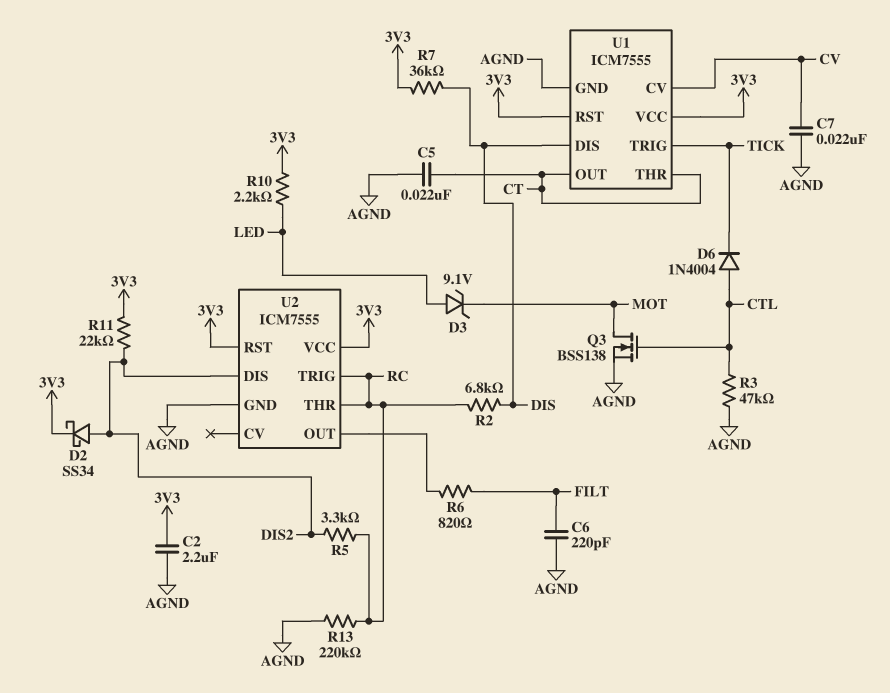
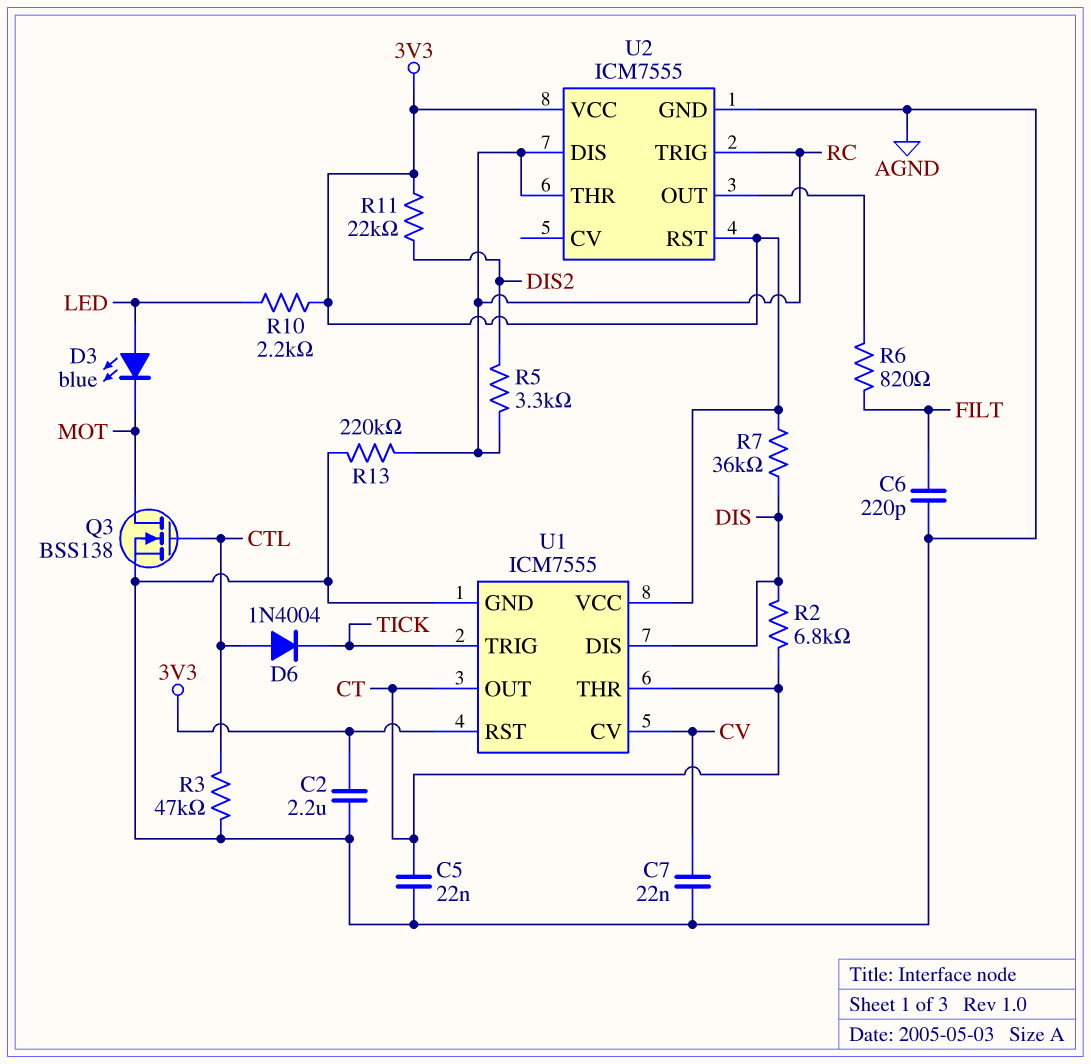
D2: schottky SS34 (A DIS2, K 3V3) -> none
D3: zener 9.1V (A LED, K MOT) -> LED blue (A LED, K MOT)
R2: 6.8k (DIS, RC) -> 6.8k (CT, DIS)
U2 pin DIS: DIS2 -> RC

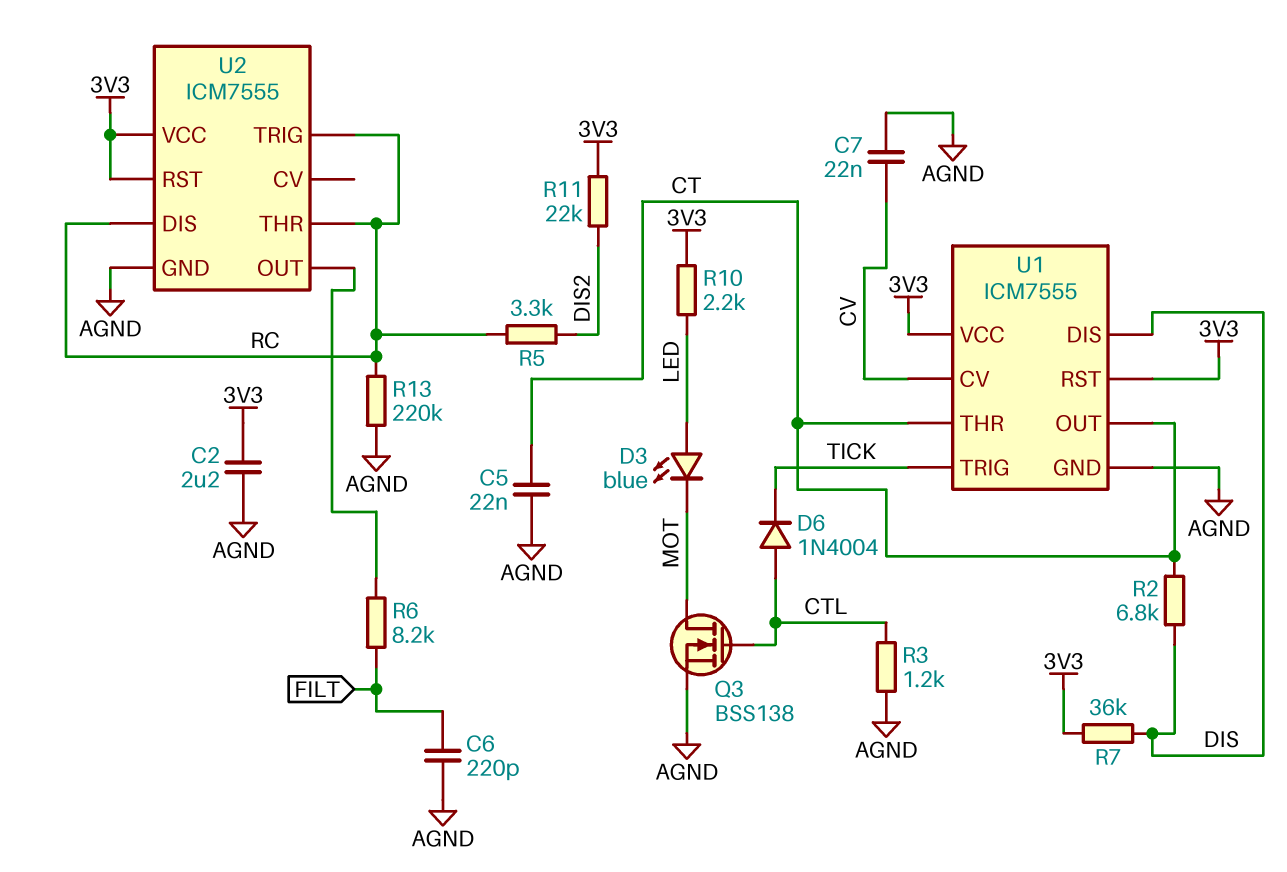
R3: 47k (AGND, CTL) -> 1.2k (AGND, CTL)
R6: 820 (FILT, U2/OUT) -> 8.2k (FILT, U2/OUT)

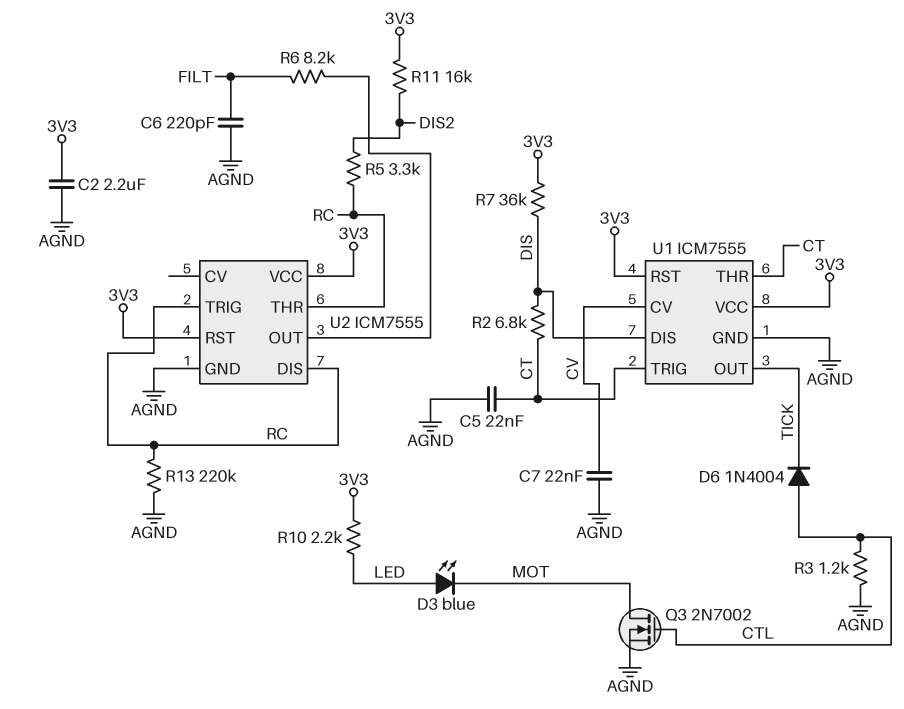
Q3: NMOS BSS138 (G CTL, D MOT, S AGND) -> NMOS 2N7002 (G CTL, D MOT, S AGND)
R11: 22k (3V3, DIS2) -> 16k (3V3, DIS2)
U1 pin OUT: CT -> TICK
U1 pin TRIG: TICK -> CT

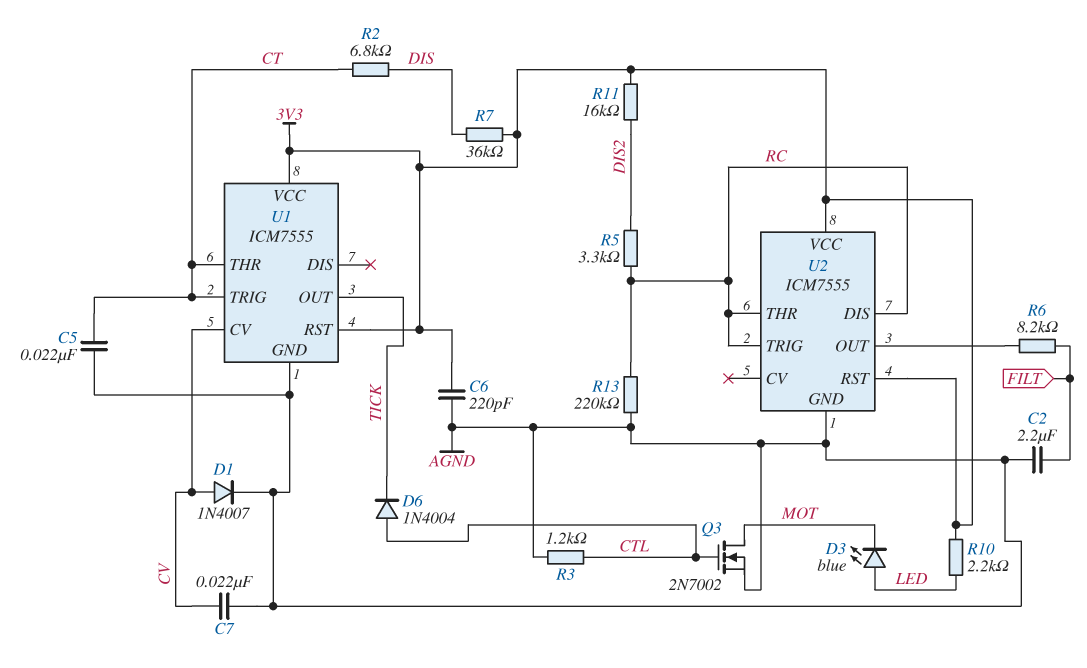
C2: 2.2uF (3V3, AGND) -> 2.2uF (AGND, FILT)
C6: 220pF (AGND, FILT) -> 220pF (3V3, AGND)
D1: none -> diode 1N4007 (A CV, K AGND)
U1 pin DIS: DIS -> none

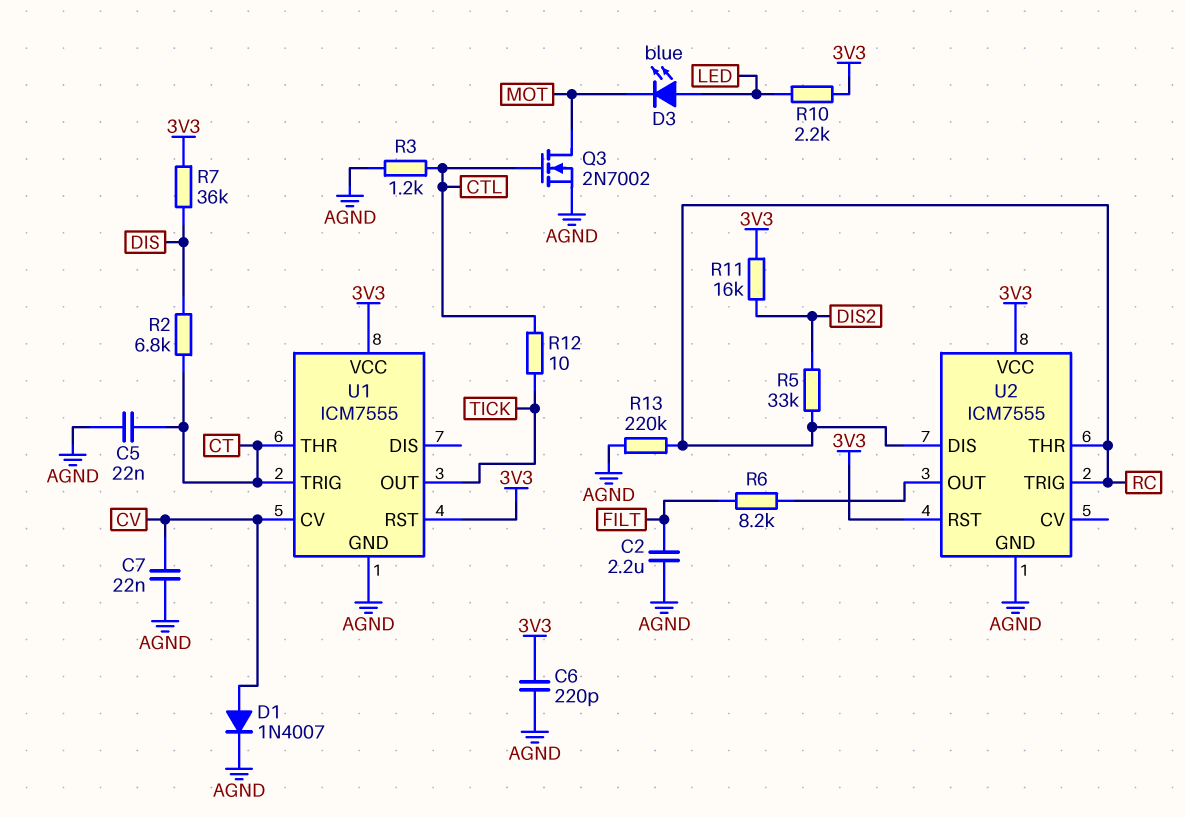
D6: diode 1N4004 (A CTL, K TICK) -> none
R5: 3.3k (DIS2, RC) -> 33k (DIS2, RC)
R12: none -> 10 (CTL, TICK)

